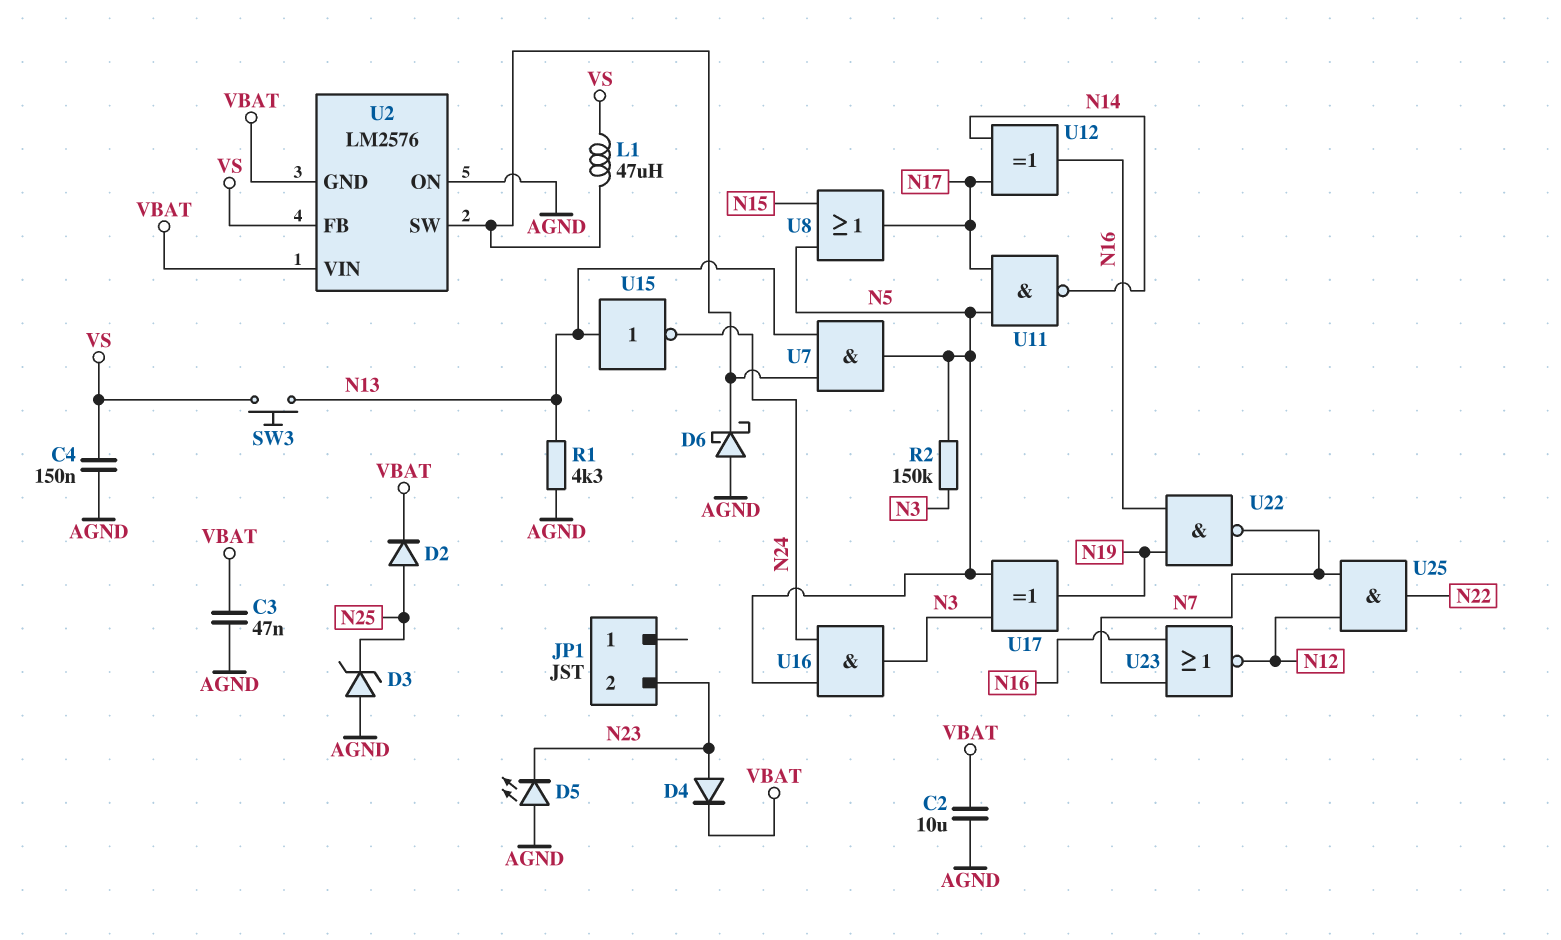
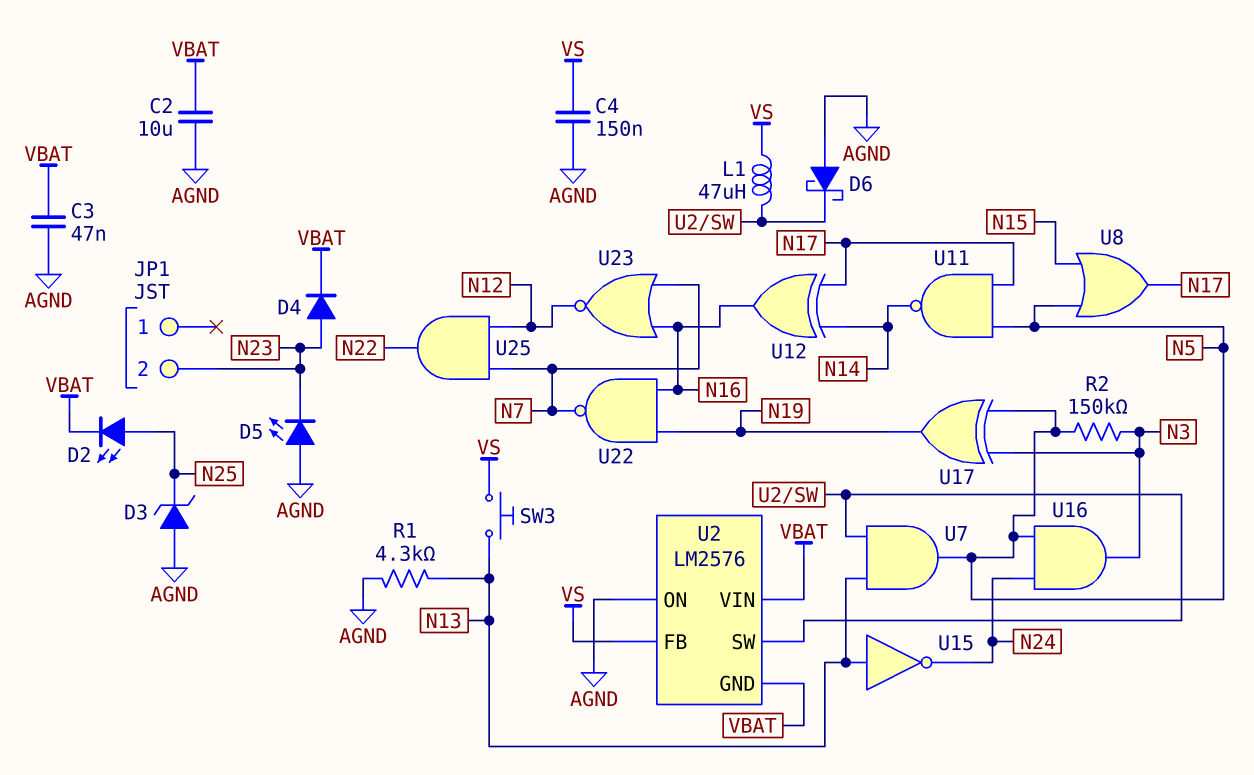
D2: diode (A N25, K VBAT) -> LED (A N25, K VBAT)

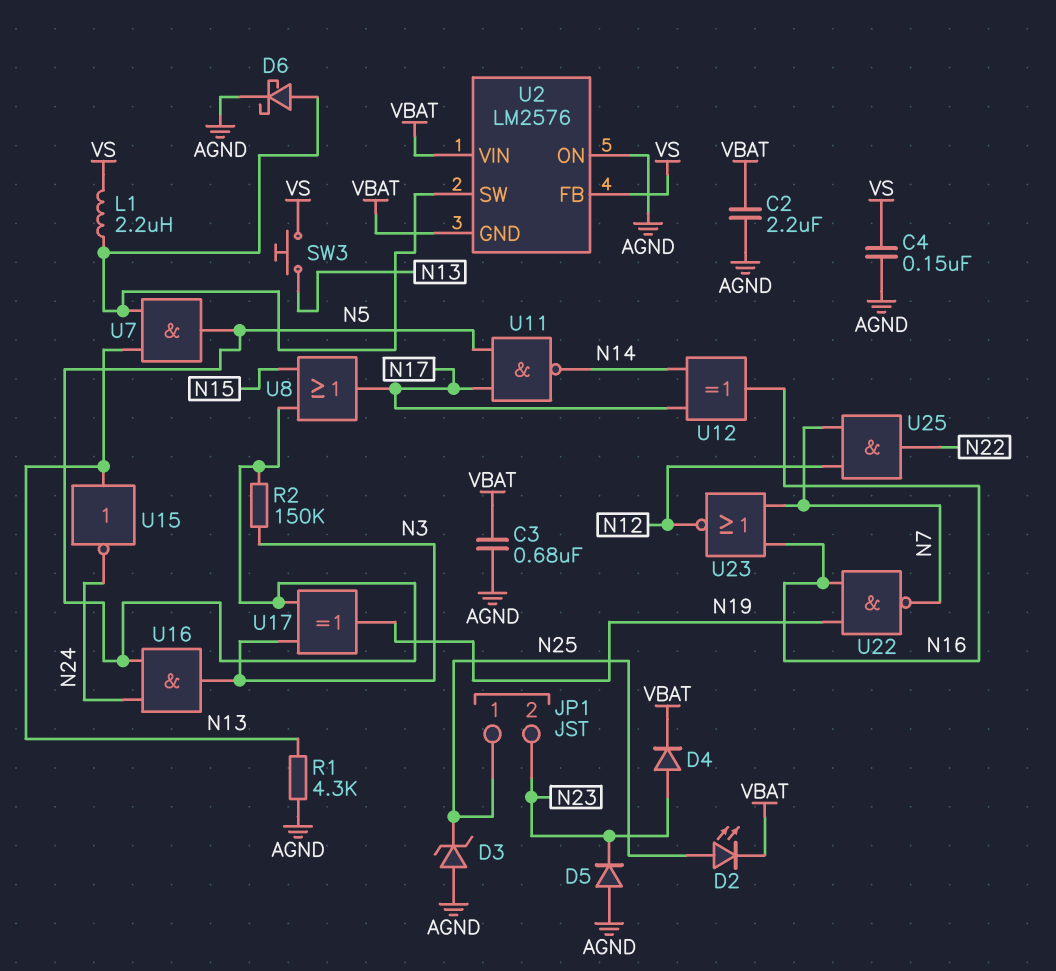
C2: 10uF (AGND, VBAT) -> 2.2uF (AGND, VBAT)
C3: 47nF (AGND, VBAT) -> 680nF (AGND, VBAT)
D5: LED (A AGND, K N23) -> diode (A AGND, K N23)
D6: schottky (A AGND, K U2/SW) -> schottky (A U2/SW, K AGND)
JP1 pin 1: none -> N25
L1: 47uH (U2/SW, VS) -> 2.2uH (U2/SW, VS)

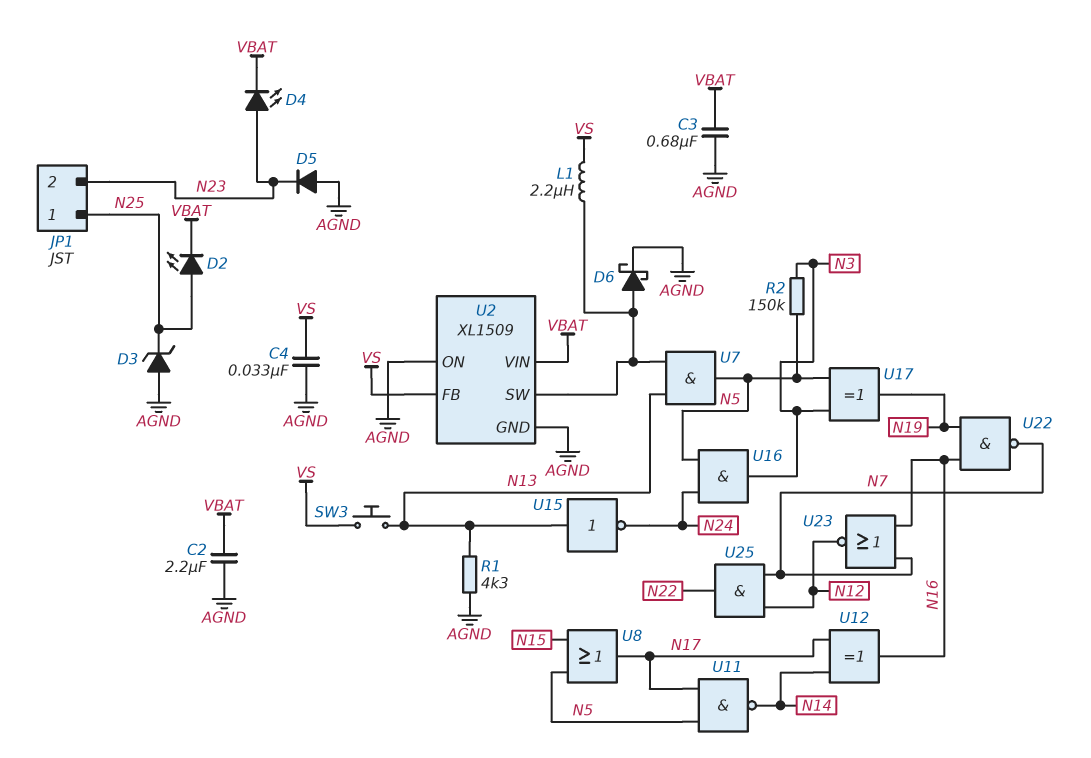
C4: 150nF (AGND, VS) -> 33nF (AGND, VS)
D4: diode (A N23, K VBAT) -> LED (A N23, K VBAT)
U2: LM2576 -> XL1509
U2 pin GND: VBAT -> AGND

